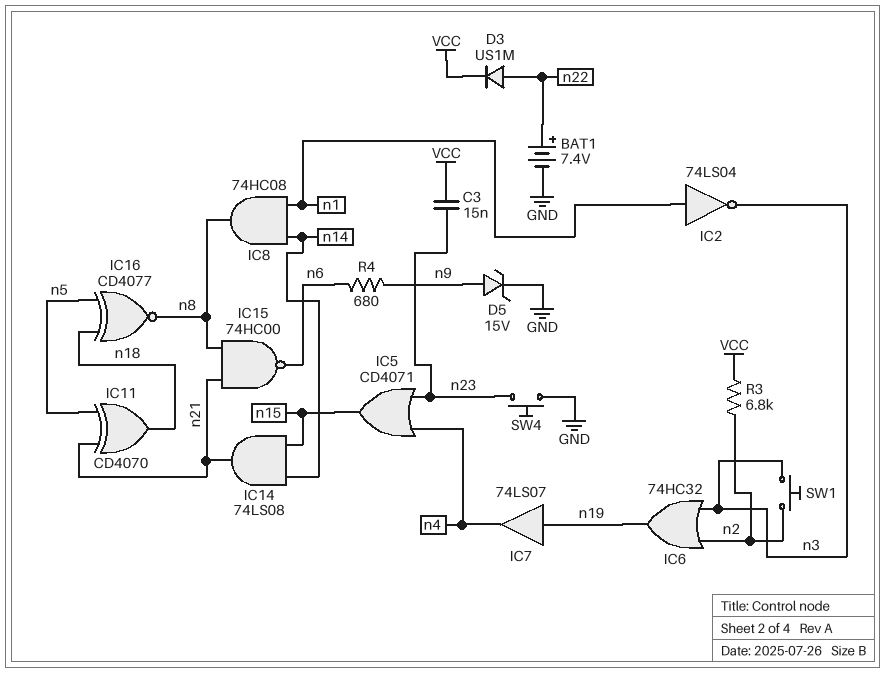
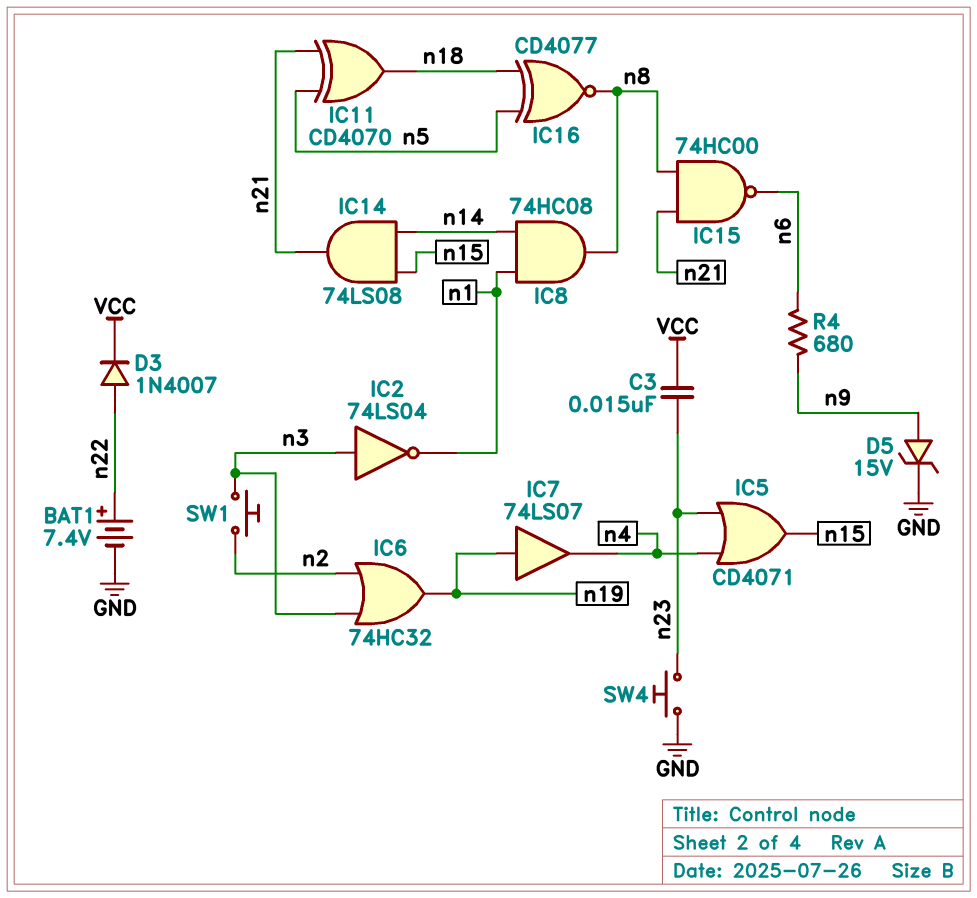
D3: diode US1M (A n22, K VCC) -> diode 1N4007 (A n22, K VCC)
IC2: NOT 74LS04 (in n1, out n3) -> NOT 74LS04 (in n3, out n1)
R3: 6.8k (VCC, n2) -> none

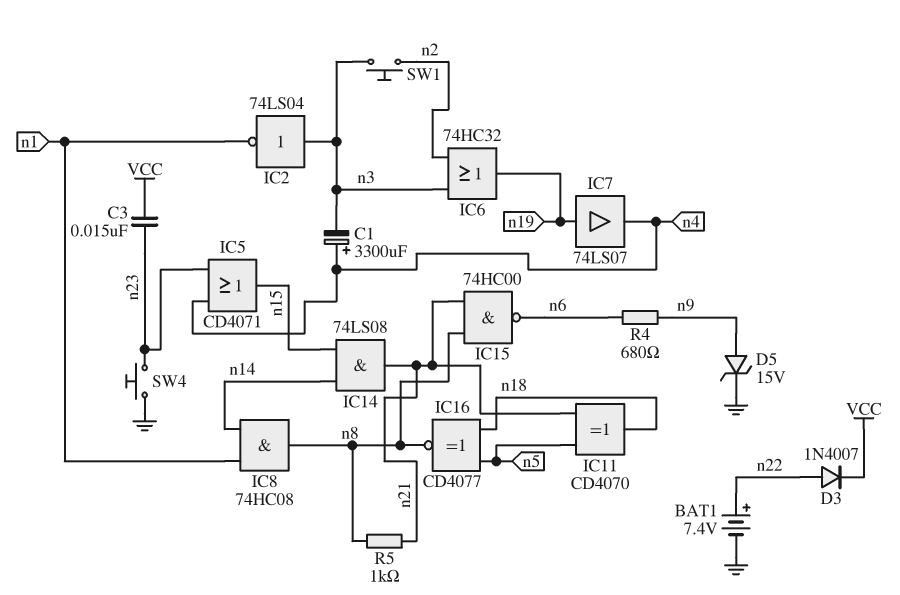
C1: none -> 3300uF (plus n4, minus n3)
R5: none -> 1k (n8, n21)

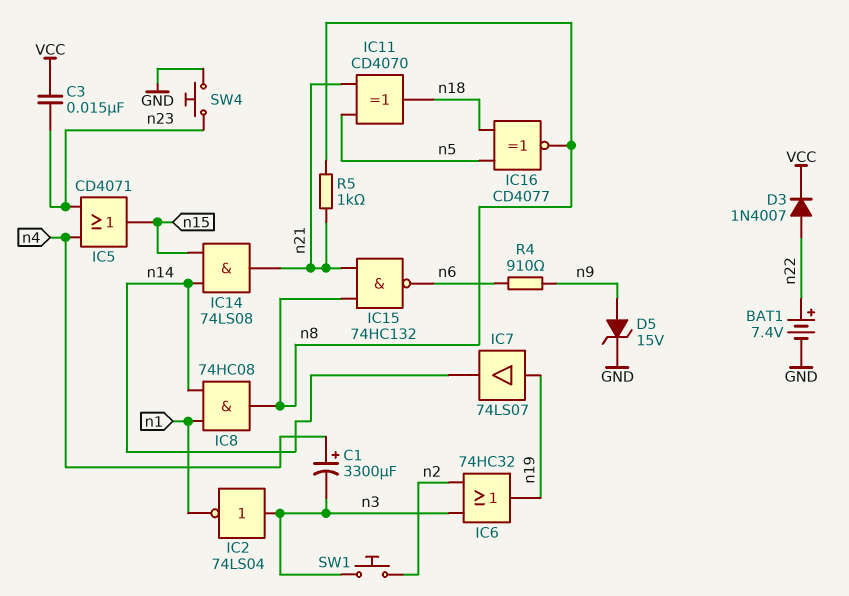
IC7: buffer 74LS07 (in n19, out n4) -> buffer 74LS07 (in n19, out n14)
IC15: NAND 74HC00 (in n8, in n21, out n6) -> NAND 74HC132 (in n8, in n21, out n6)
R4: 680 (n6, n9) -> 910 (n6, n9)

